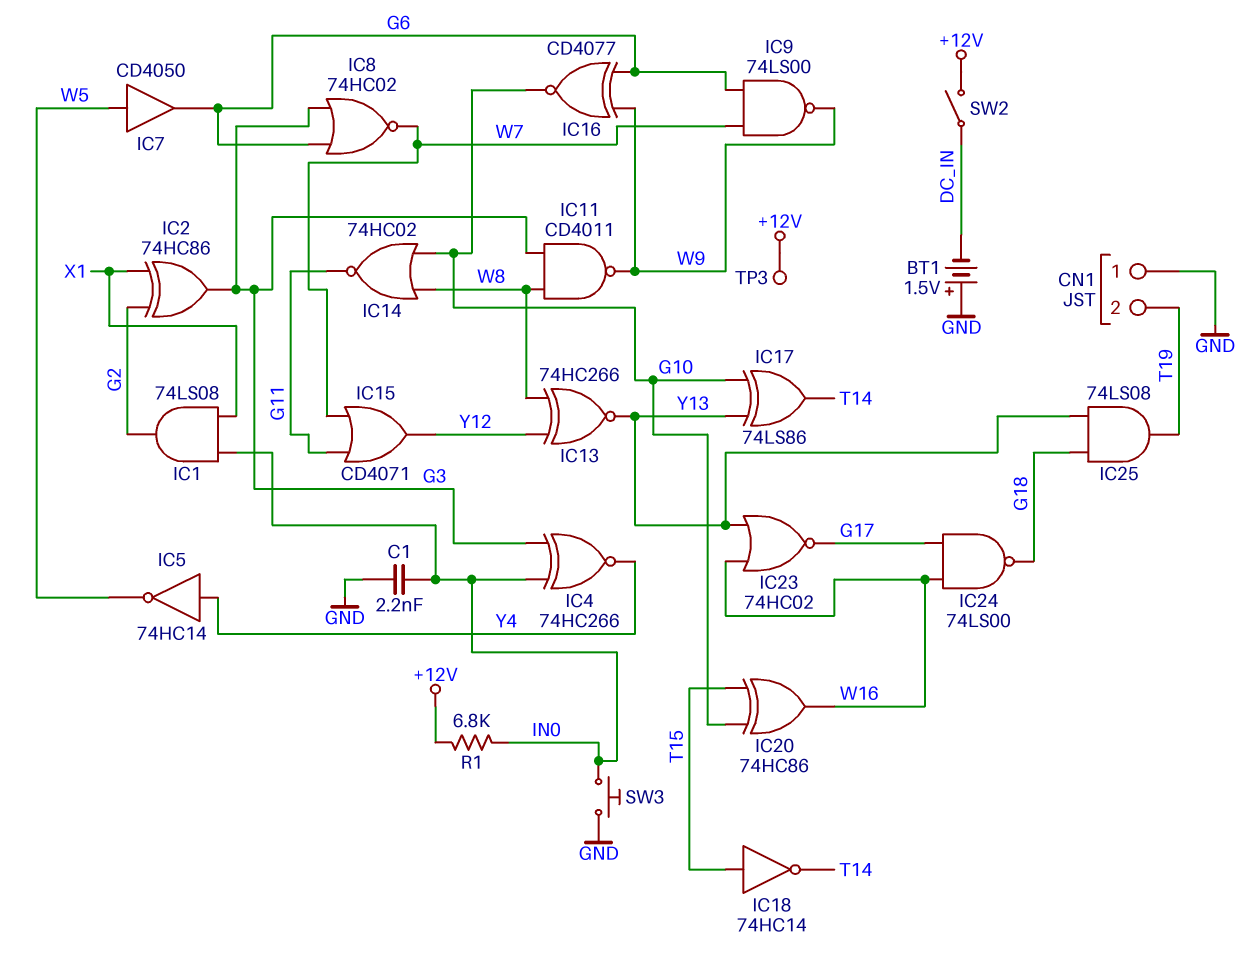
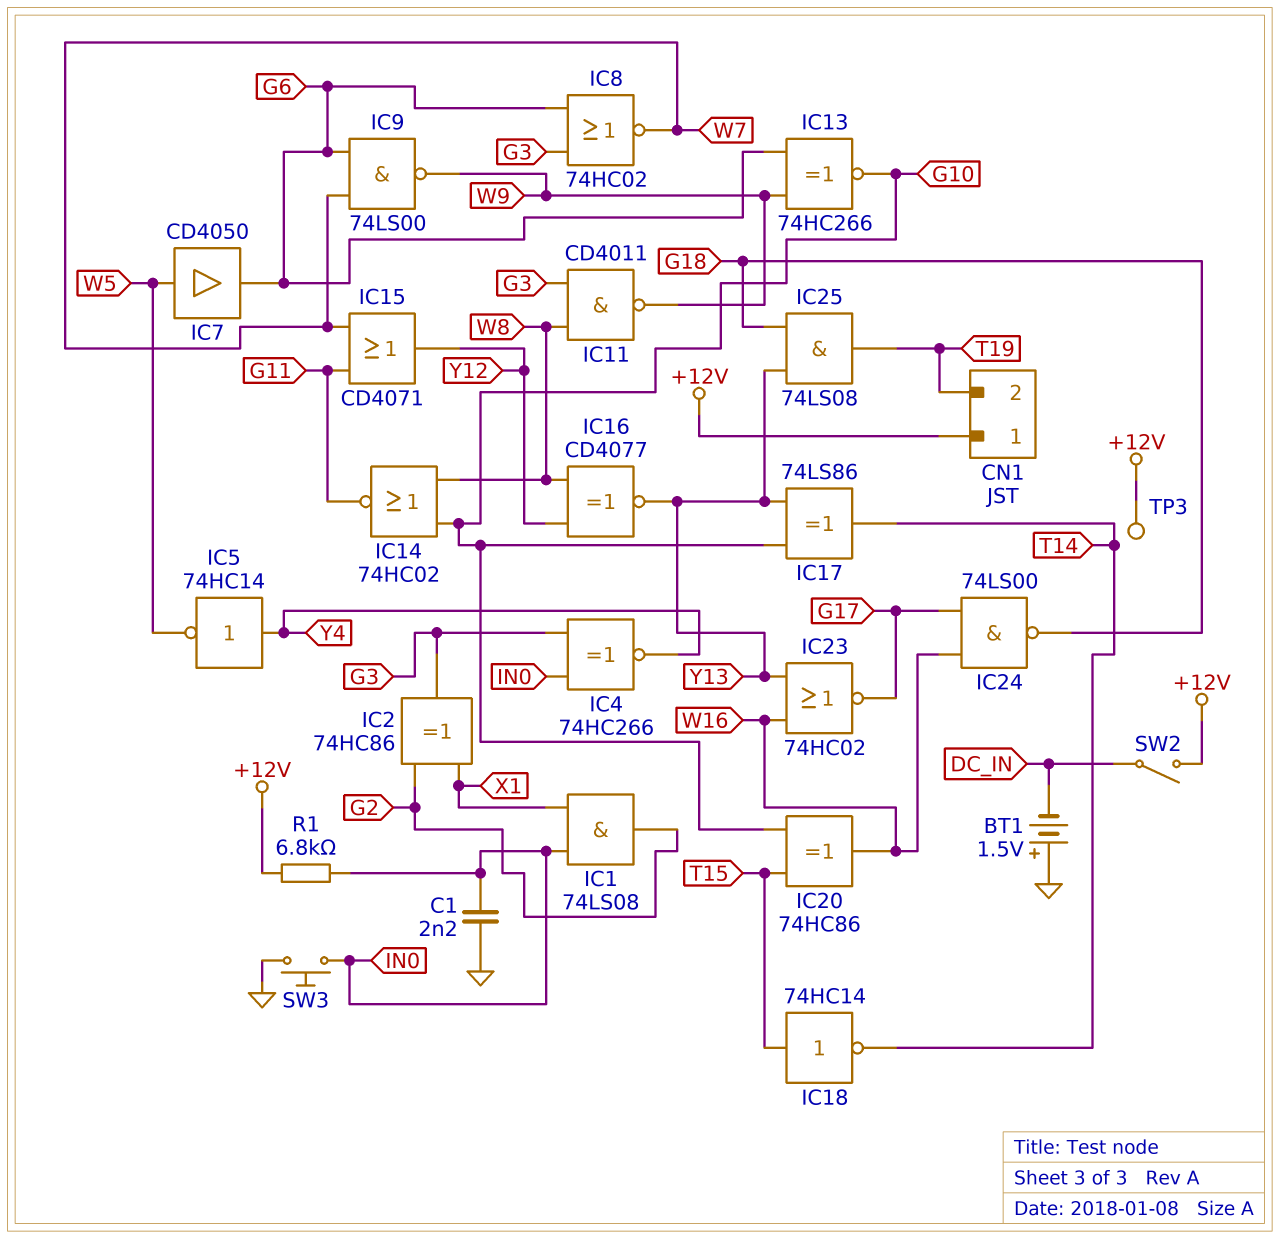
CN1 pin 1: GND -> +12V
IC13: XNOR 74HC266 (in W8, in Y12, out Y13) -> XNOR 74HC266 (in G6, in W9, out G10)
IC16: XNOR CD4077 (in G6, in W9, out G10) -> XNOR CD4077 (in W8, in Y12, out Y13)

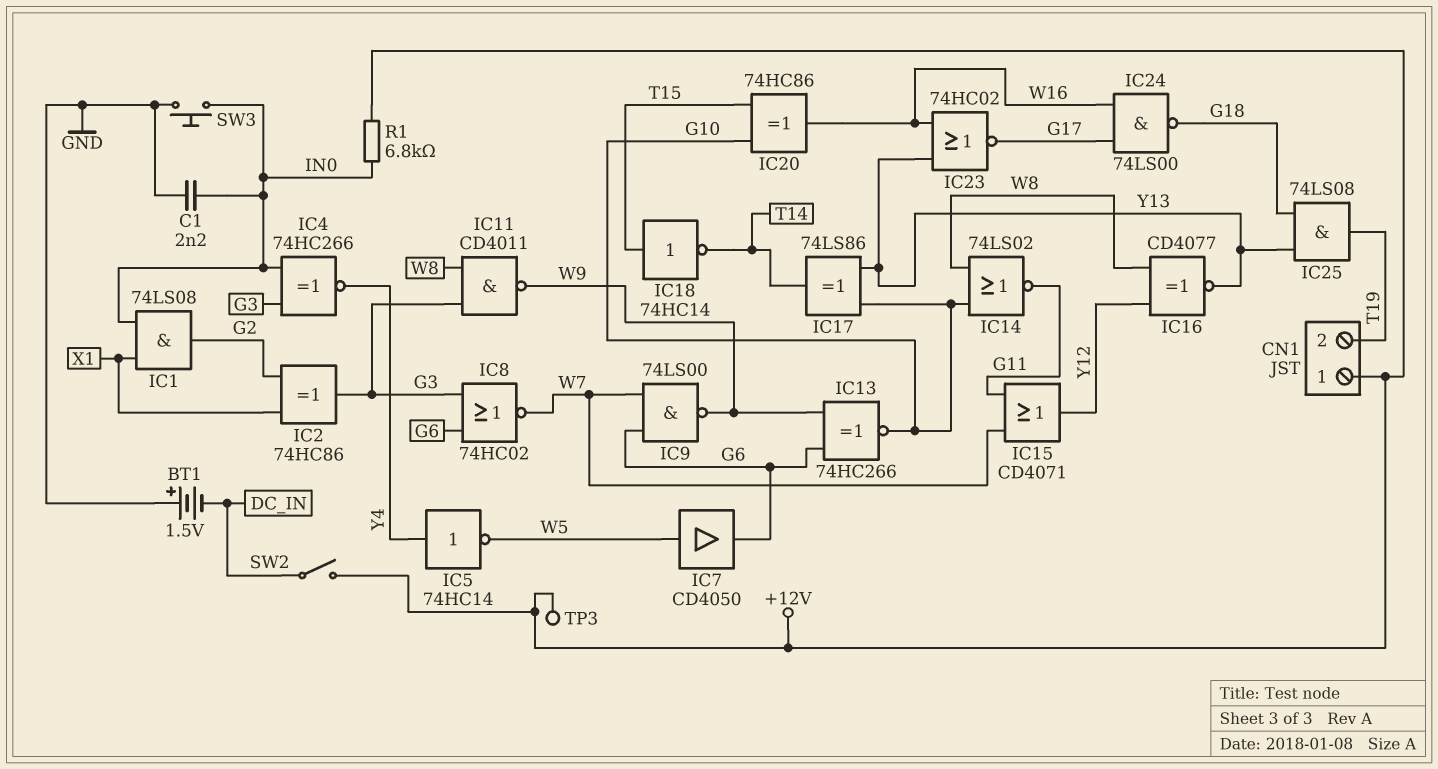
IC14: NOR 74HC02 (in G10, in W8, out G11) -> NOR 74LS02 (in G10, in W8, out G11)

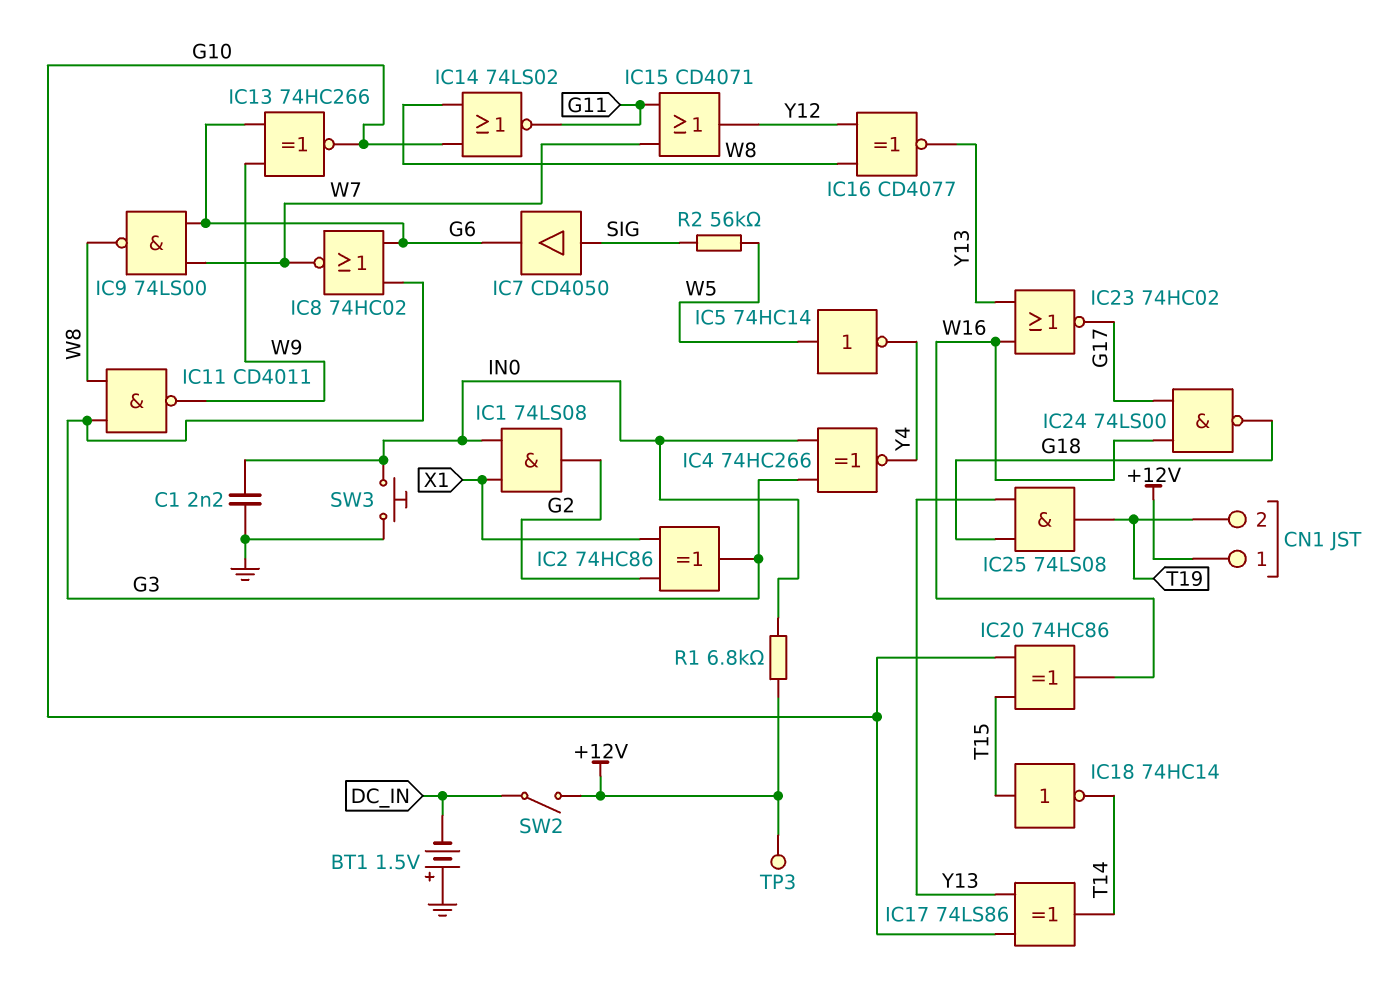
IC5: NOT 74HC14 (in Y4, out W5) -> NOT 74HC14 (in W5, out Y4)
IC7: buffer CD4050 (in W5, out G6) -> buffer CD4050 (in SIG, out G6)
IC9: NAND 74LS00 (in G6, in W7, out W9) -> NAND 74LS00 (in G6, in W7, out W8)
R2: none -> 56k (SIG, W5)

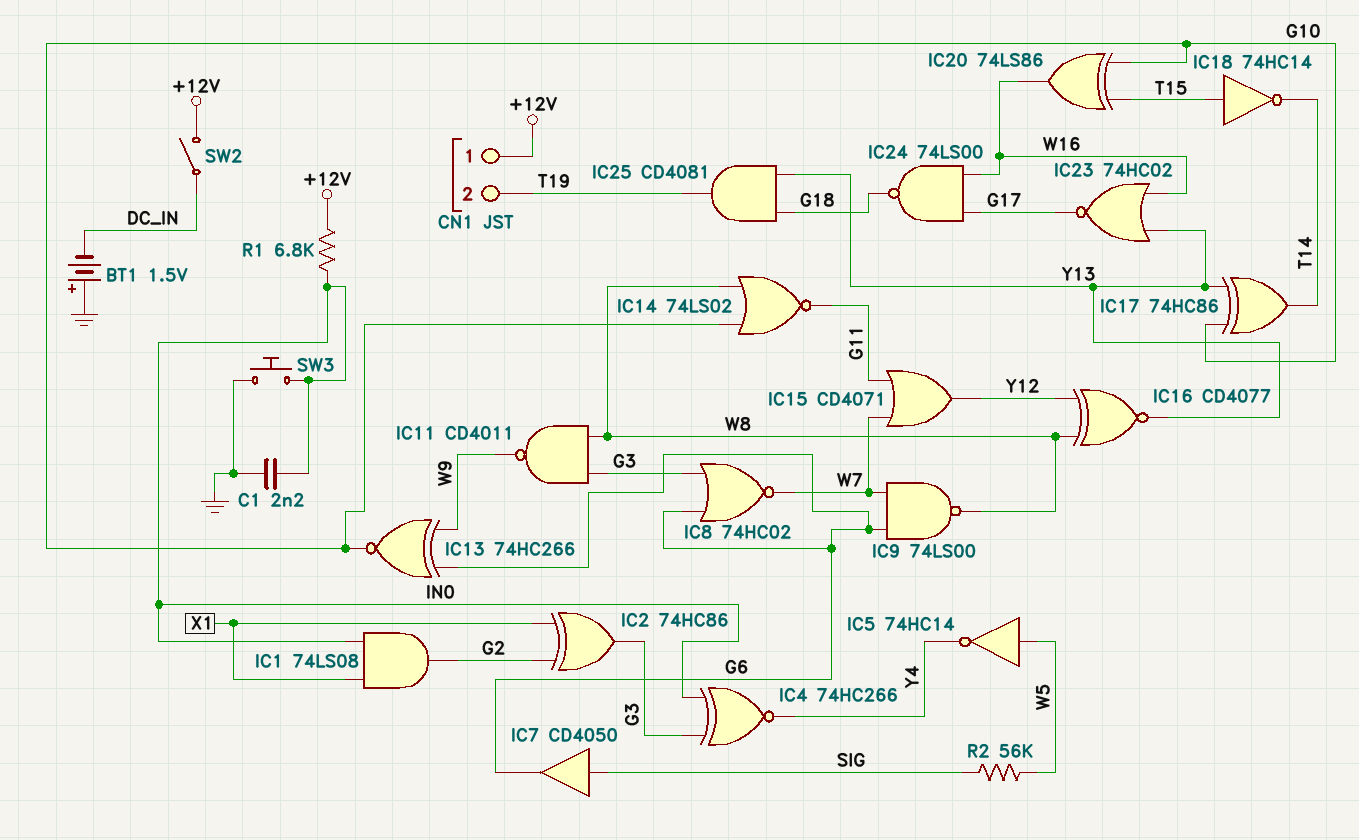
IC17: XOR 74LS86 (in G10, in Y13, out T14) -> XOR 74HC86 (in G10, in Y13, out T14)
IC20: XOR 74HC86 (in G10, in T15, out W16) -> XOR 74LS86 (in G10, in T15, out W16)
IC25: AND 74LS08 (in G18, in Y13, out T19) -> AND CD4081 (in G18, in Y13, out T19)
TP3: test point (+12V) -> none

